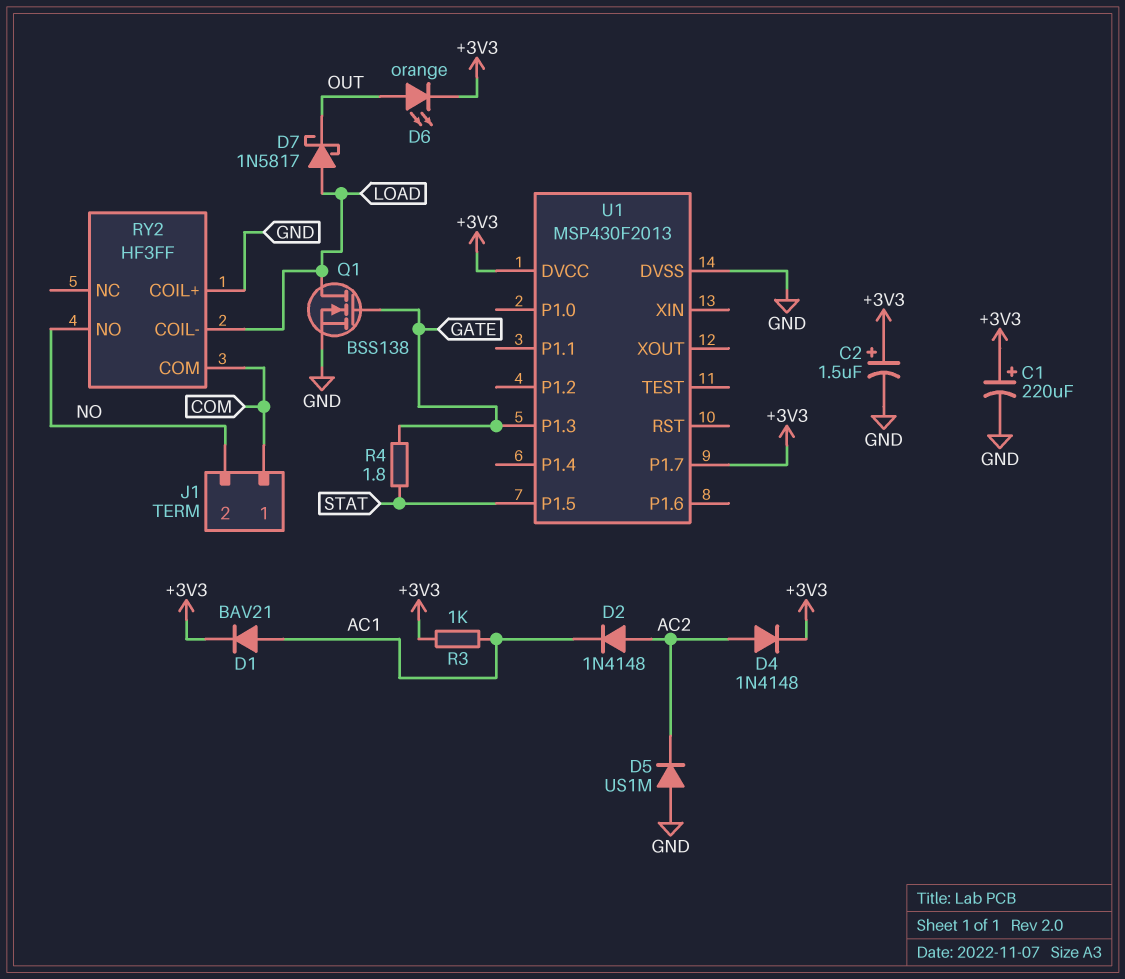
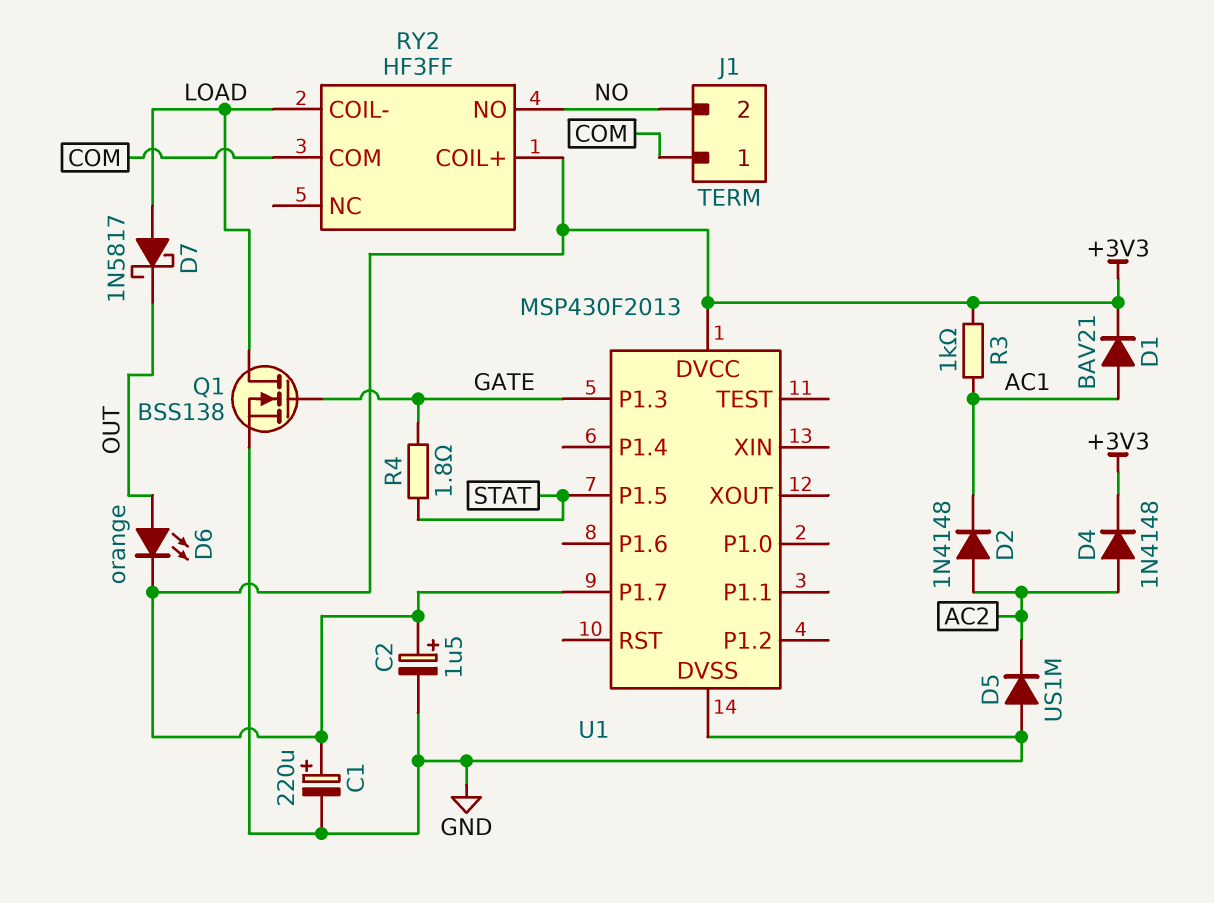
RY2 pin COIL+: GND -> +3V3

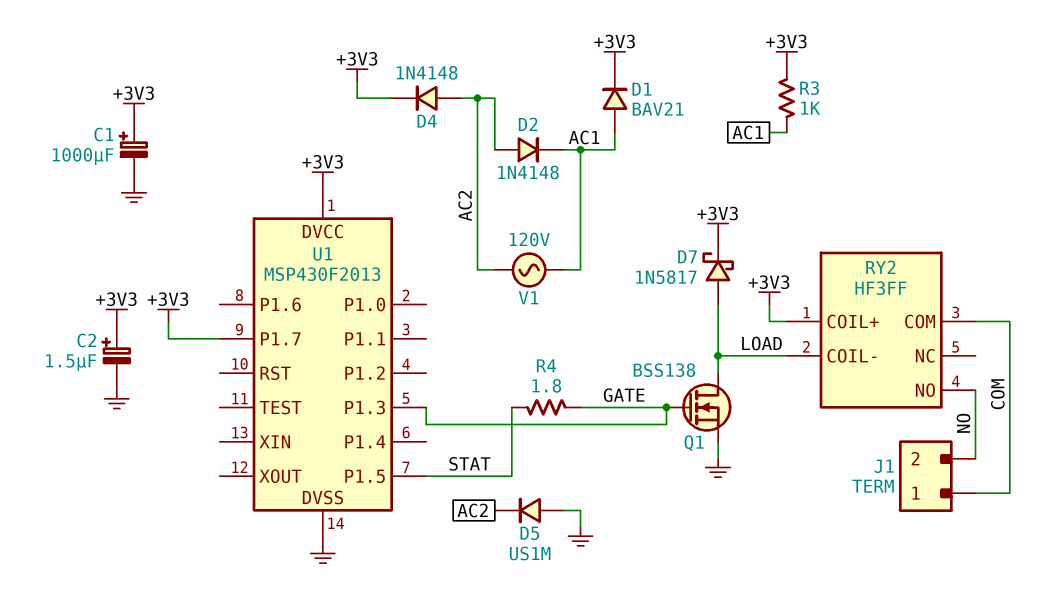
C1: 220uF (plus +3V3, minus GND) -> 1000uF (plus +3V3, minus GND)
D6: LED orange (A OUT, K +3V3) -> none
D7: schottky 1N5817 (A LOAD, K OUT) -> schottky 1N5817 (A LOAD, K +3V3)
V1: none -> AC 120V (AC1, AC2)

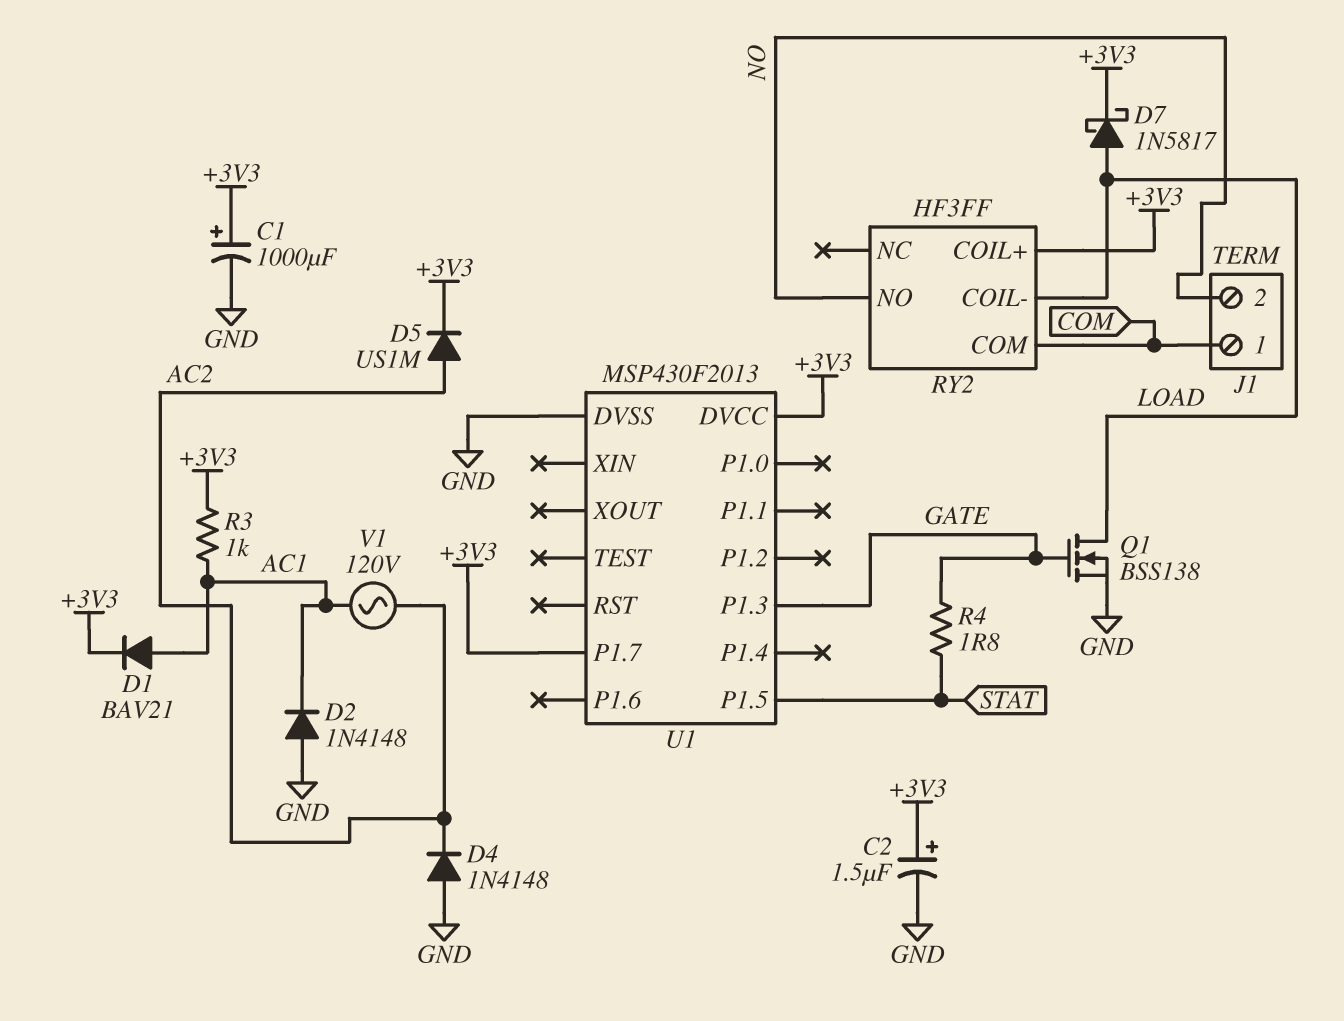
D2: diode 1N4148 (A AC2, K AC1) -> diode 1N4148 (A GND, K AC1)
D4: diode 1N4148 (A AC2, K +3V3) -> diode 1N4148 (A GND, K AC2)
D5: diode US1M (A GND, K AC2) -> diode US1M (A AC2, K +3V3)

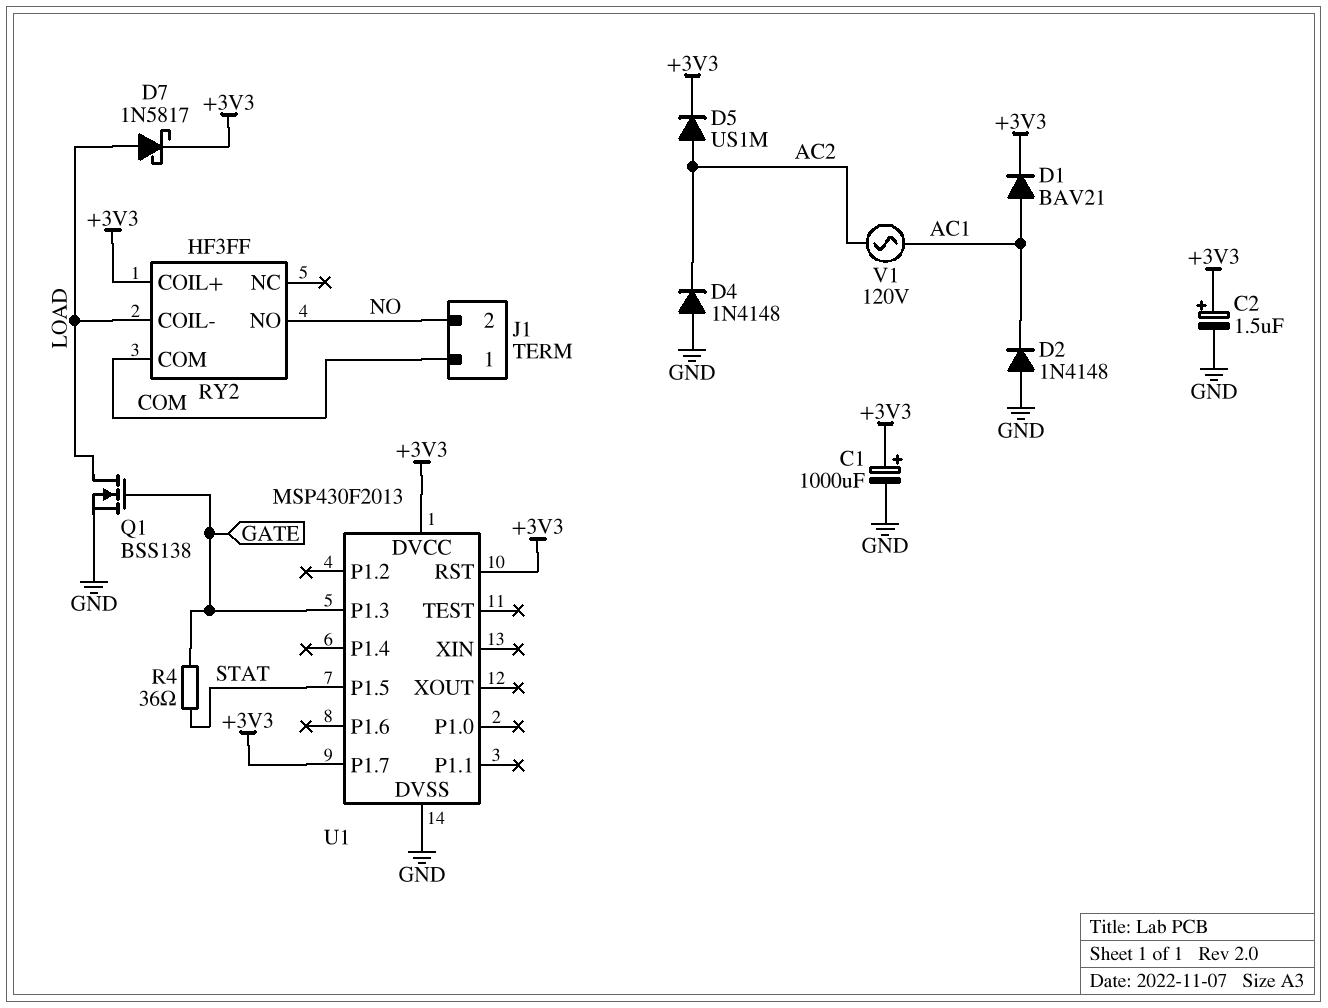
R3: 1k (+3V3, AC1) -> none
R4: 1.8 (GATE, STAT) -> 36 (GATE, STAT)
U1 pin RST: none -> +3V3

